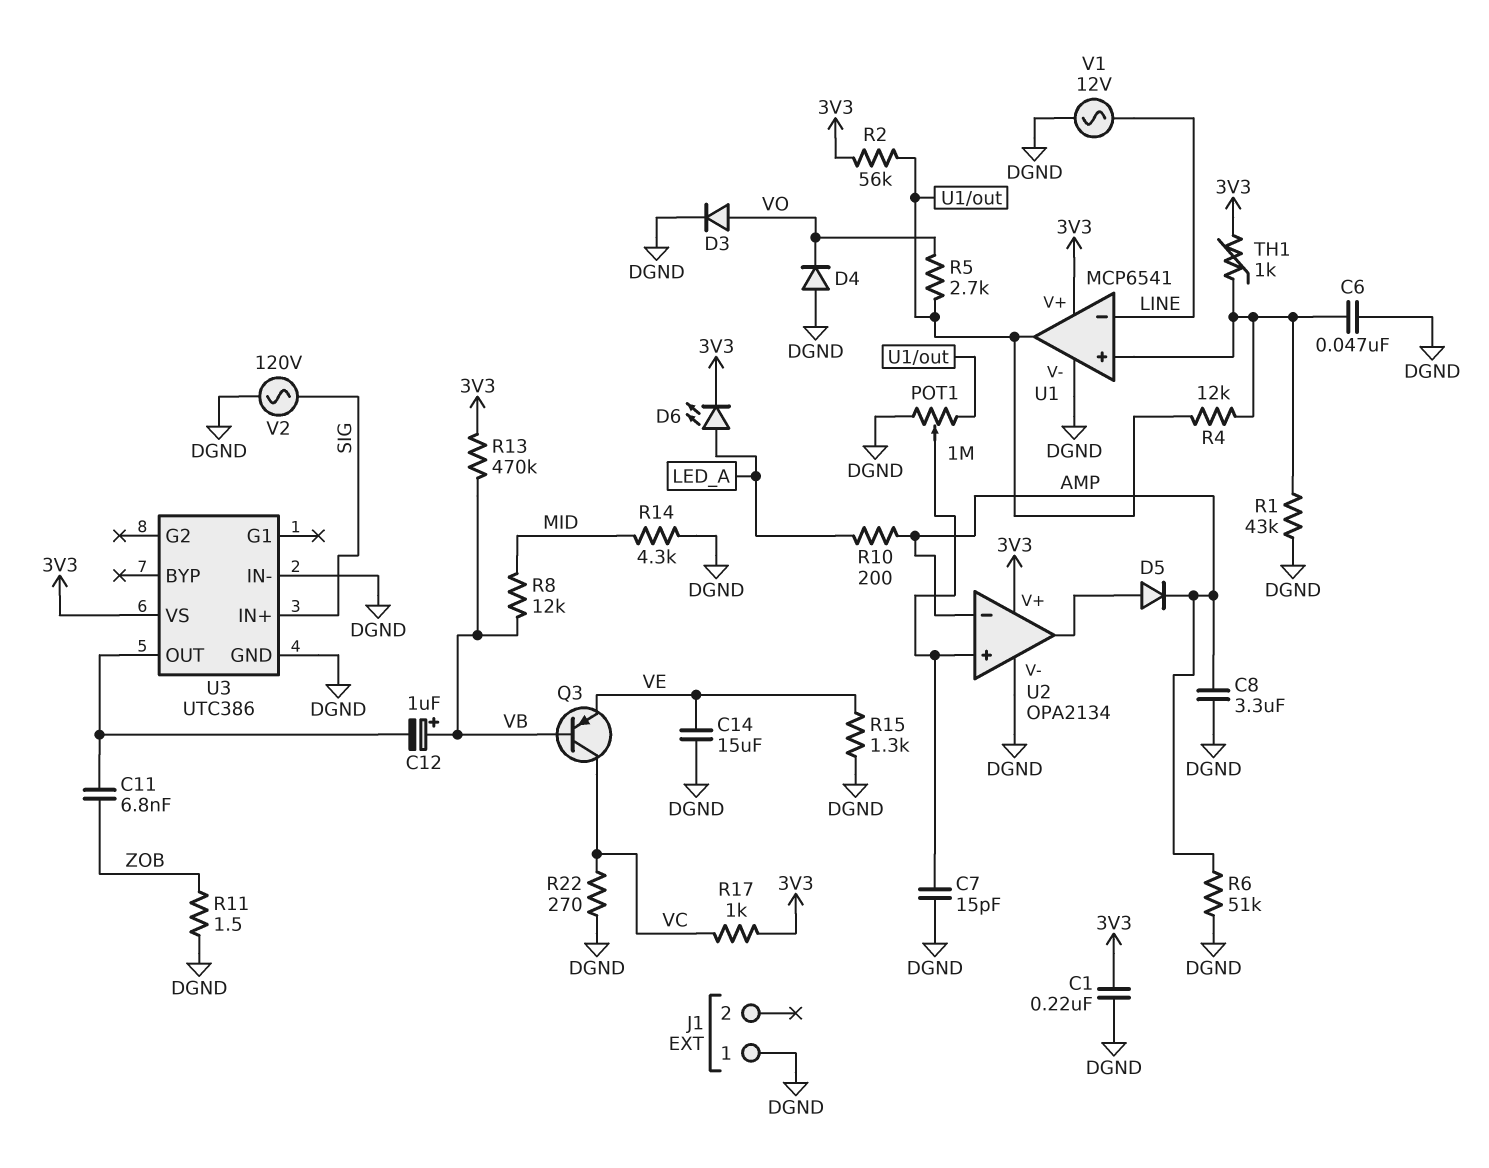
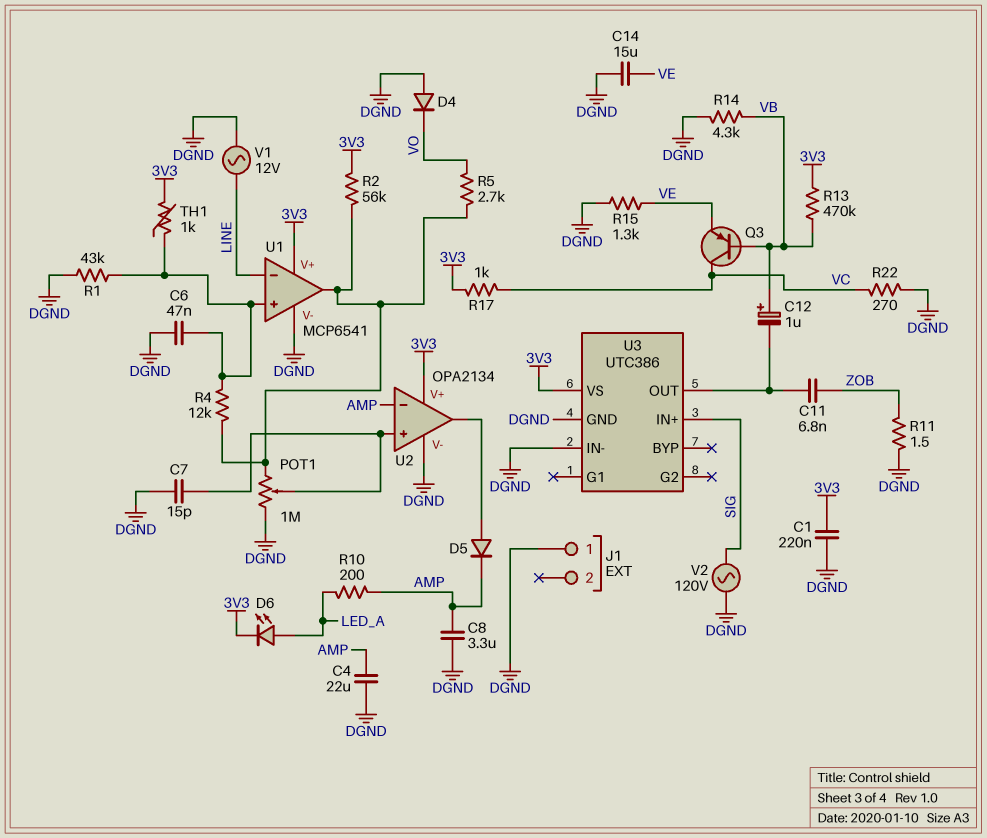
C4: none -> 22uF (AMP, DGND)
D3: diode (A VO, K DGND) -> none
R6: 51k (AMP, DGND) -> none
R8: 12k (MID, VB) -> none
R14: 4.3k (DGND, MID) -> 4.3k (DGND, VB)

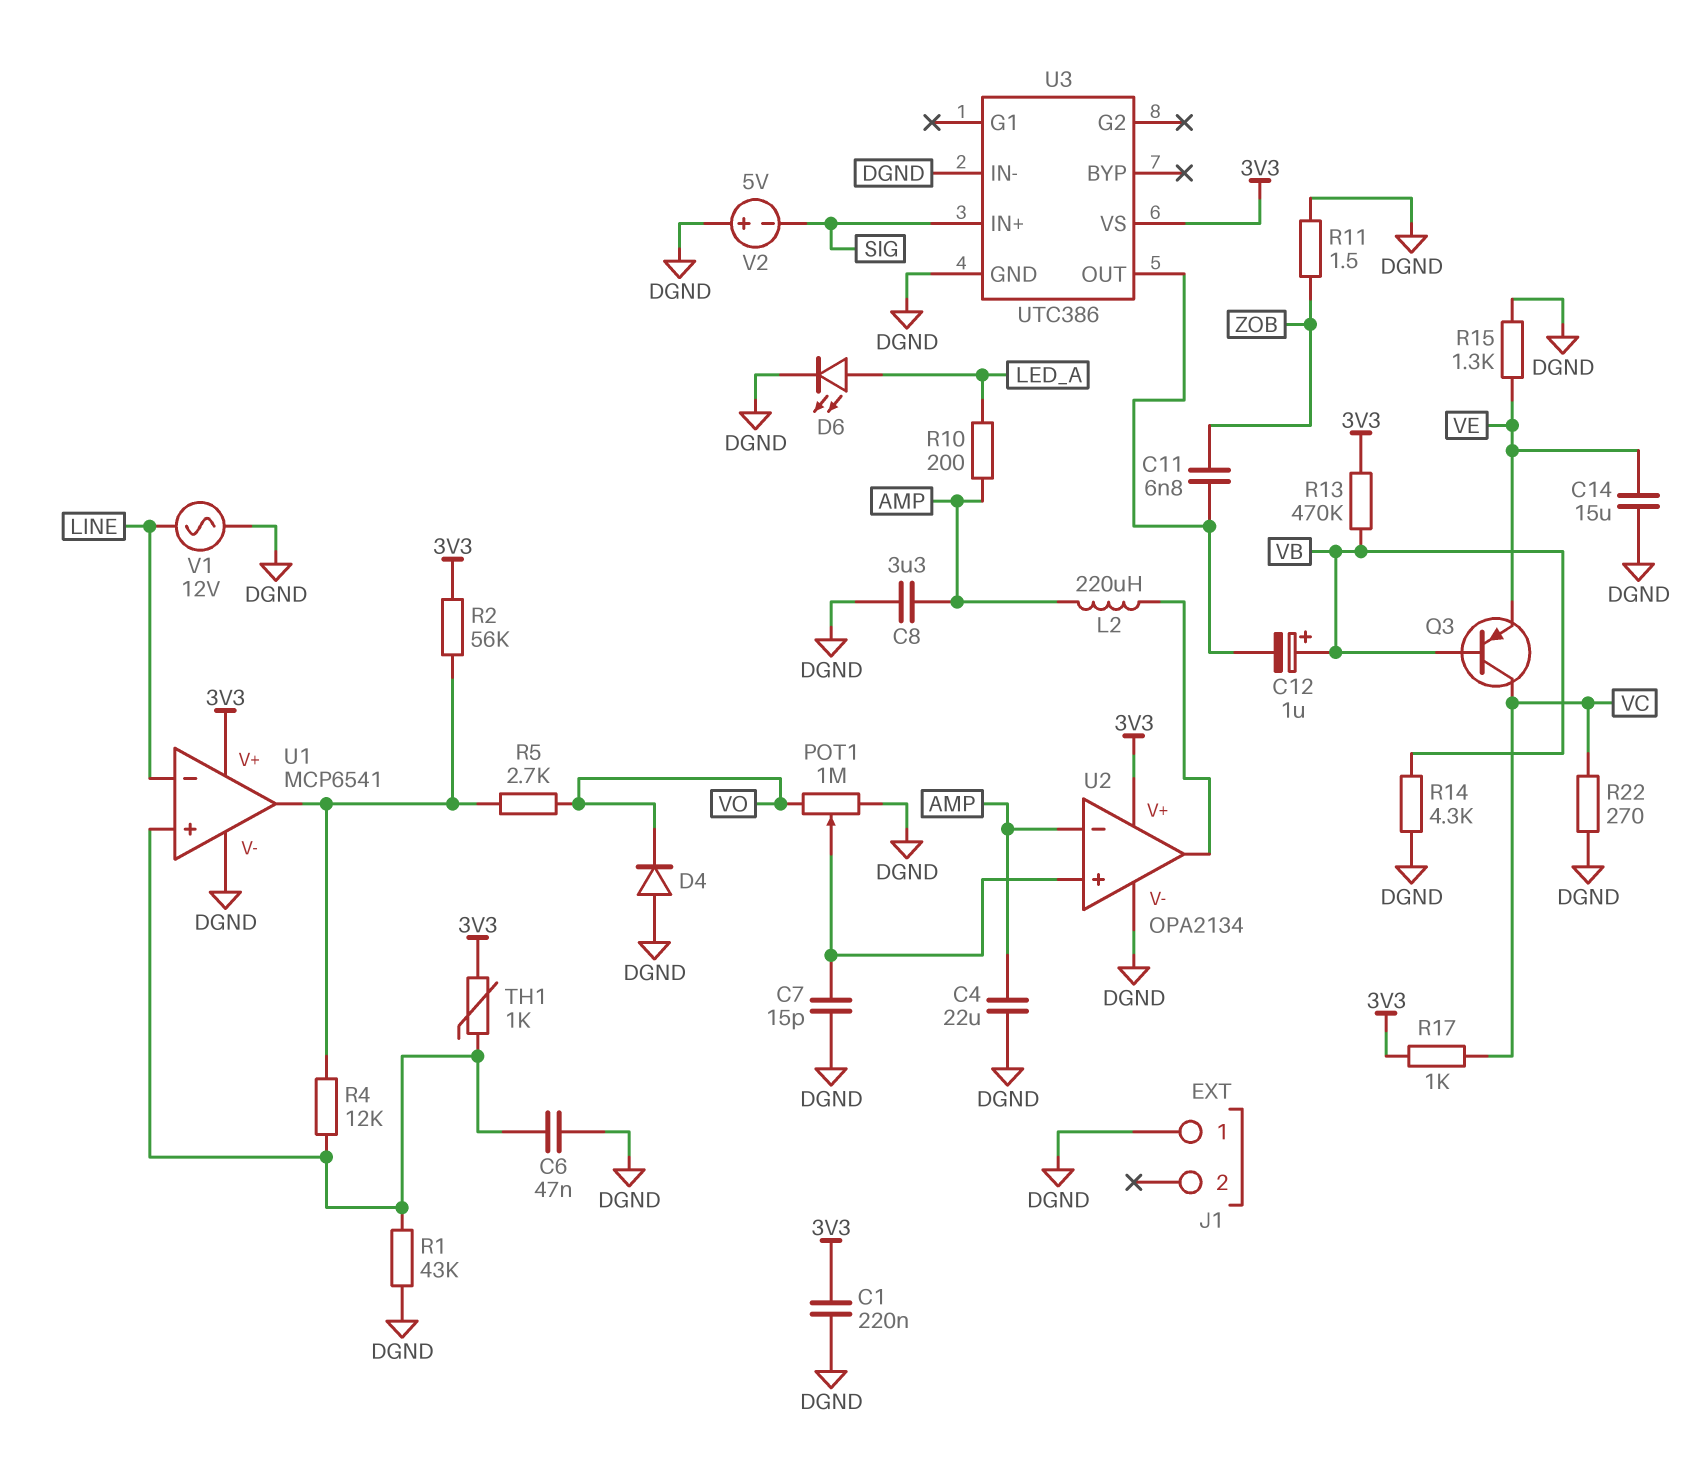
D5: diode (A U2/out, K AMP) -> none
D6: LED (A LED_A, K 3V3) -> LED (A LED_A, K DGND)
L2: none -> 220uH (AMP, U2/out)
POT1: 1M (DGND, U1/out, wiper U2/in+) -> 1M (DGND, VO, wiper U2/in+)
V2: AC 120V (DGND, SIG) -> 5V (plus DGND, minus SIG)

